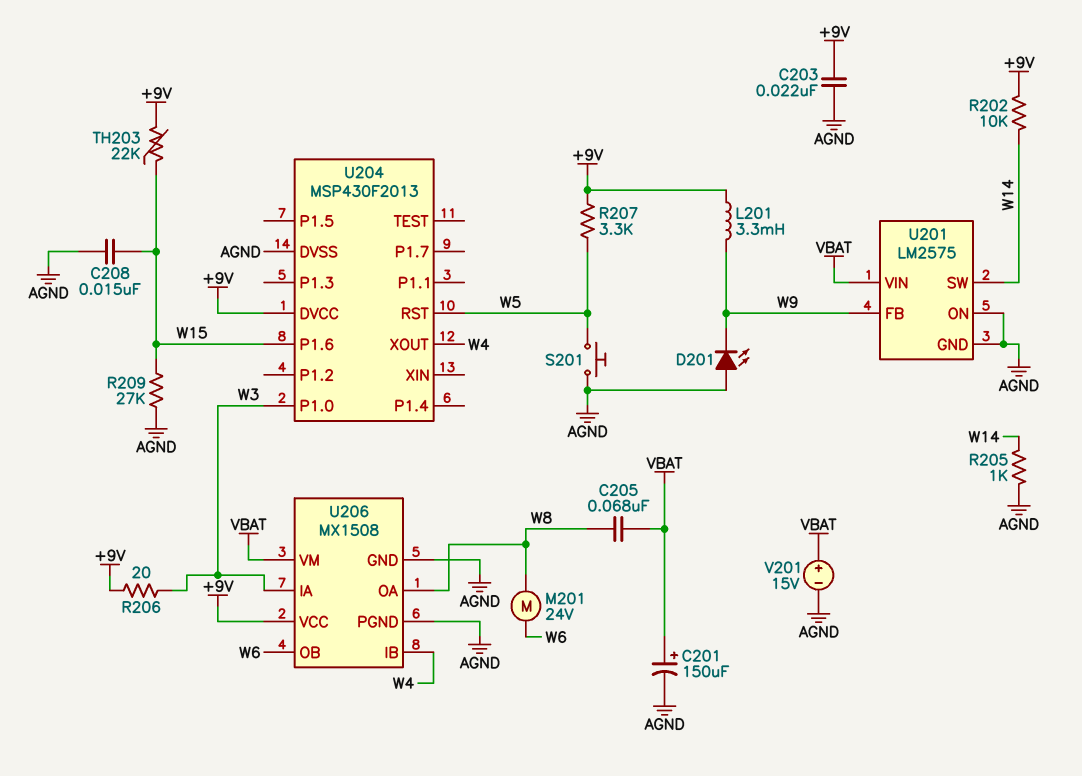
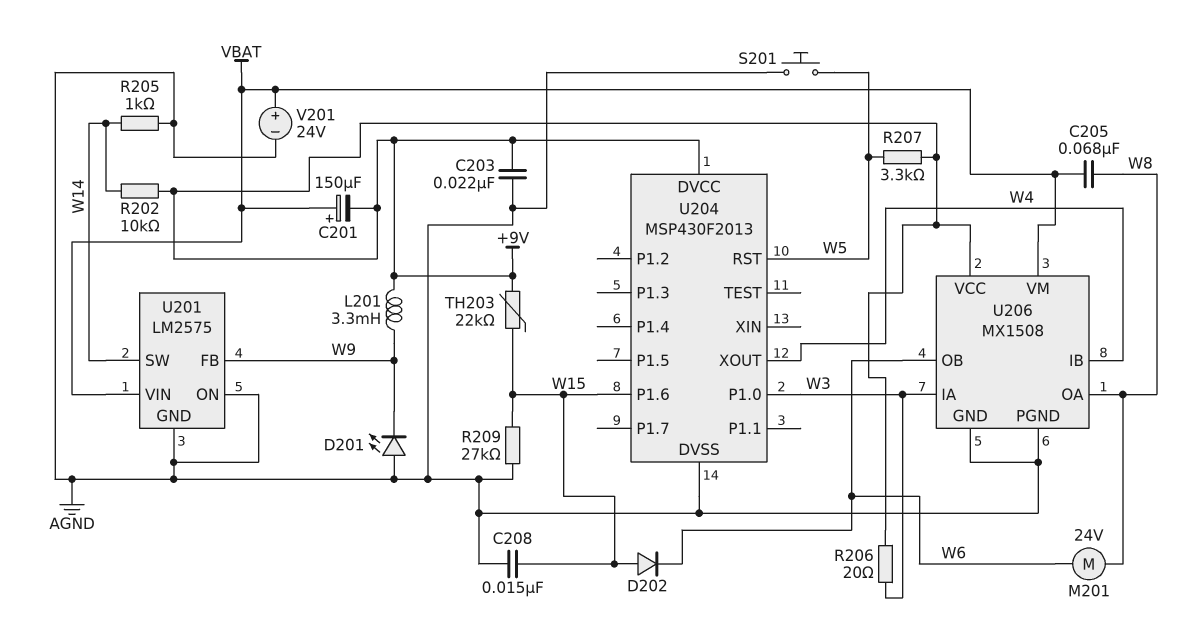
C201: 150uF (plus VBAT, minus AGND) -> 150uF (plus VBAT, minus +9V)
D202: none -> diode (A W15, K W6)
V201: 15V (plus VBAT, minus AGND) -> 24V (plus VBAT, minus AGND)

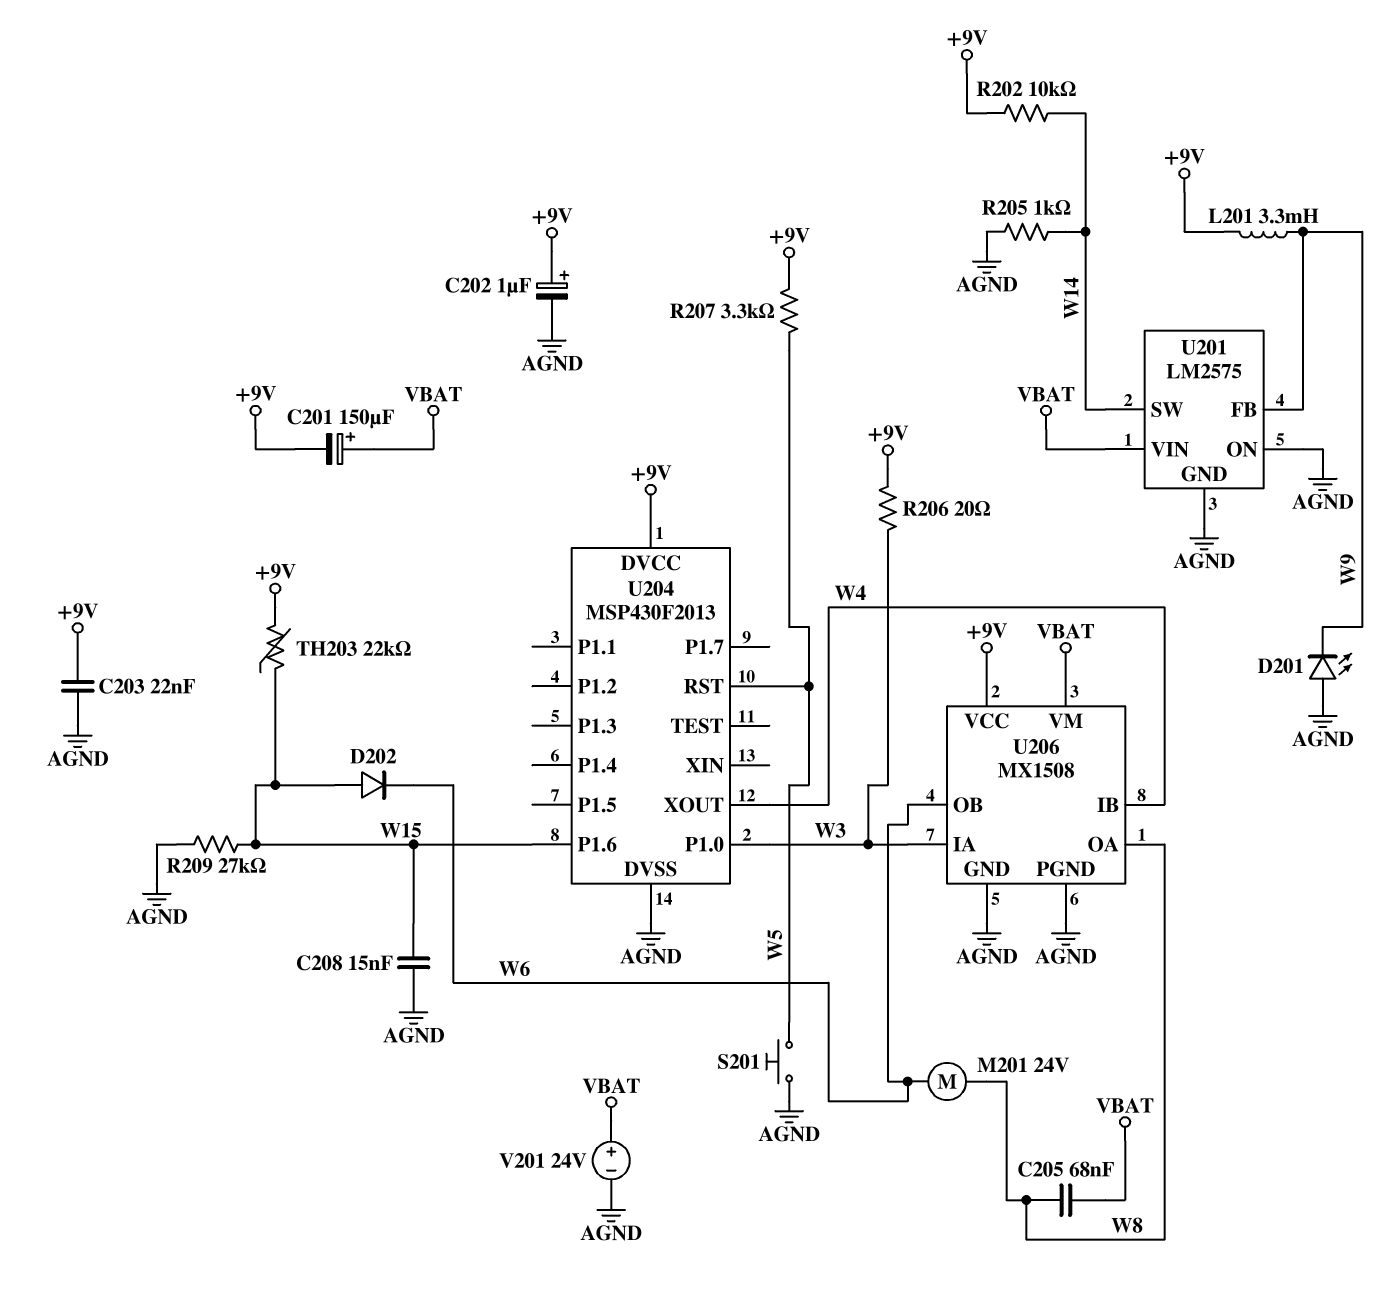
C202: none -> 1uF (plus +9V, minus AGND)

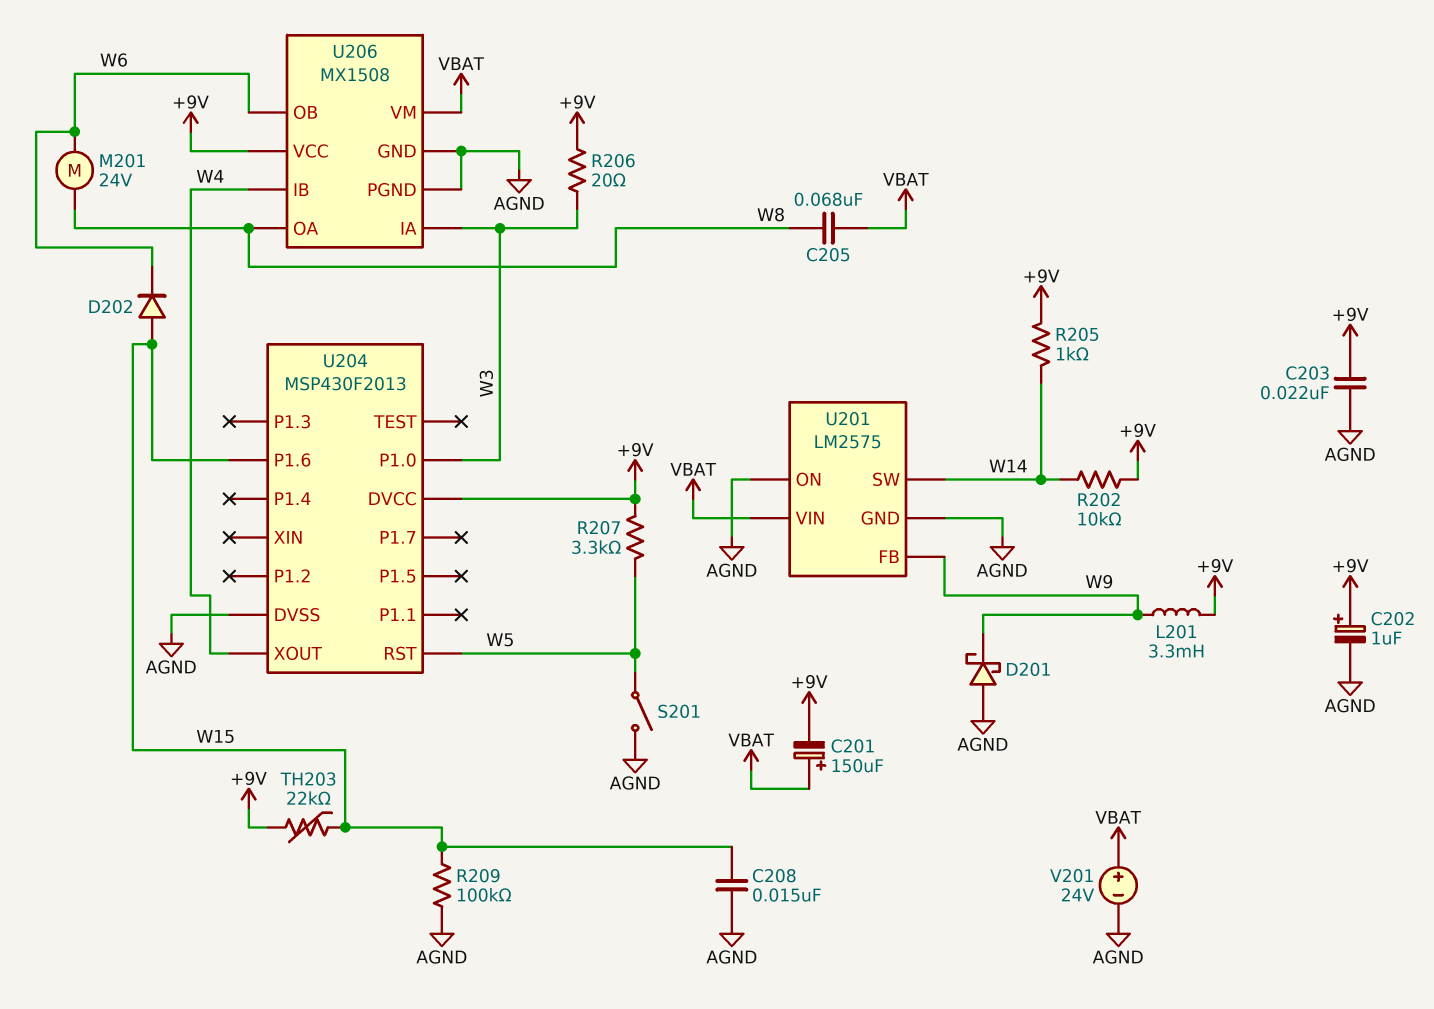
D201: LED (A AGND, K W9) -> schottky (A AGND, K W9)
R205: 1k (AGND, W14) -> 1k (+9V, W14)
R209: 27k (AGND, W15) -> 100k (AGND, W15)
S201: button (AGND, W5) -> switch (AGND, W5)

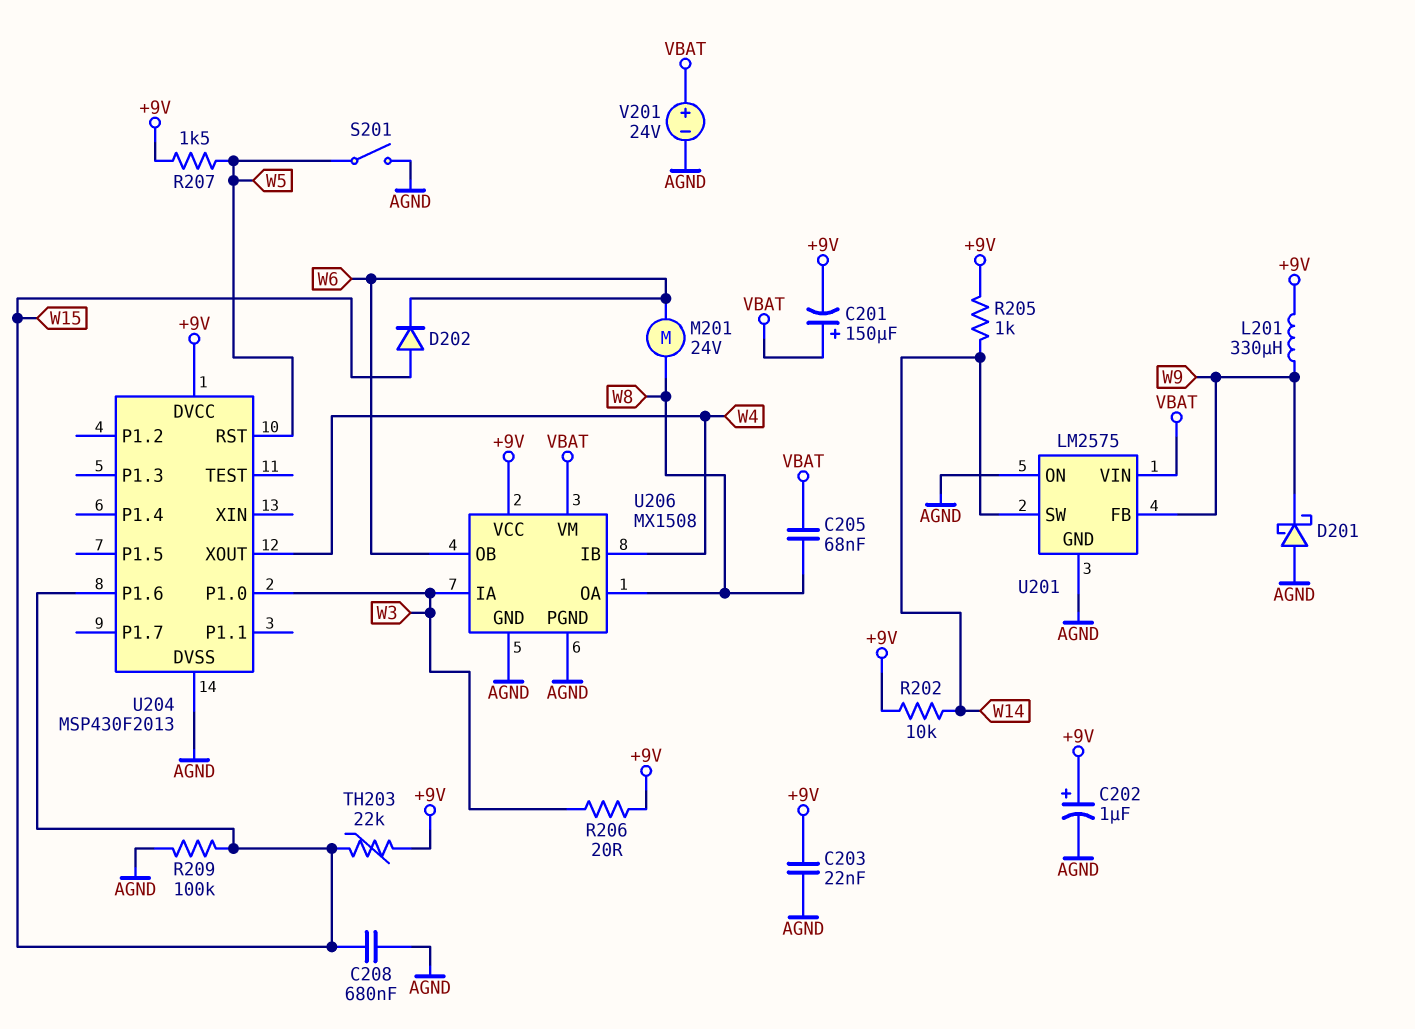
C208: 15nF (AGND, W15) -> 680nF (AGND, W15)
L201: 3.3mH (+9V, W9) -> 330uH (+9V, W9)
R207: 3.3k (+9V, W5) -> 1.5k (+9V, W5)

